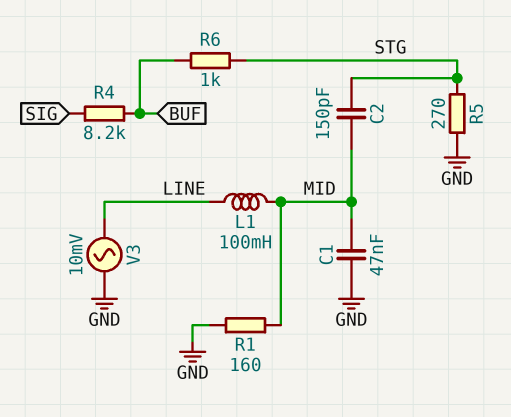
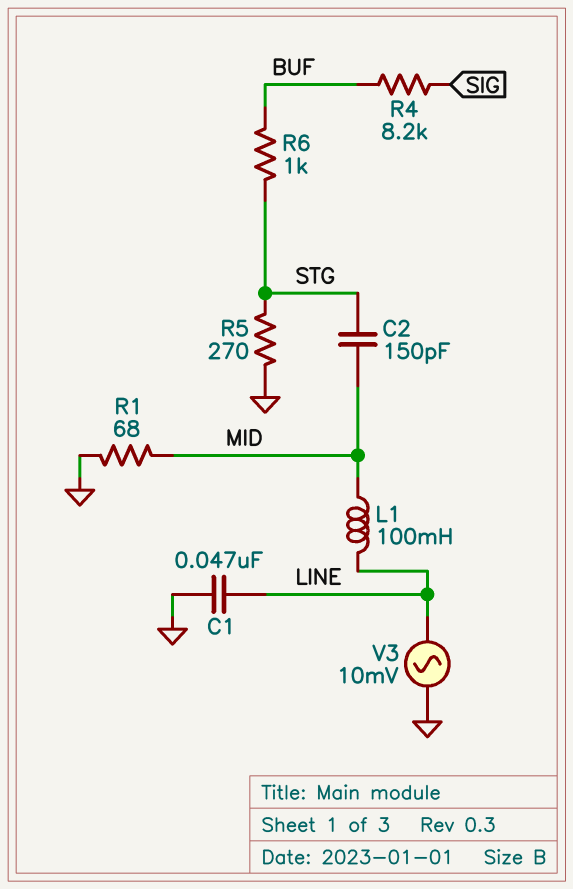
C1: 47nF (GND, MID) -> 47nF (GND, LINE)
R1: 160 (GND, MID) -> 68 (GND, MID)

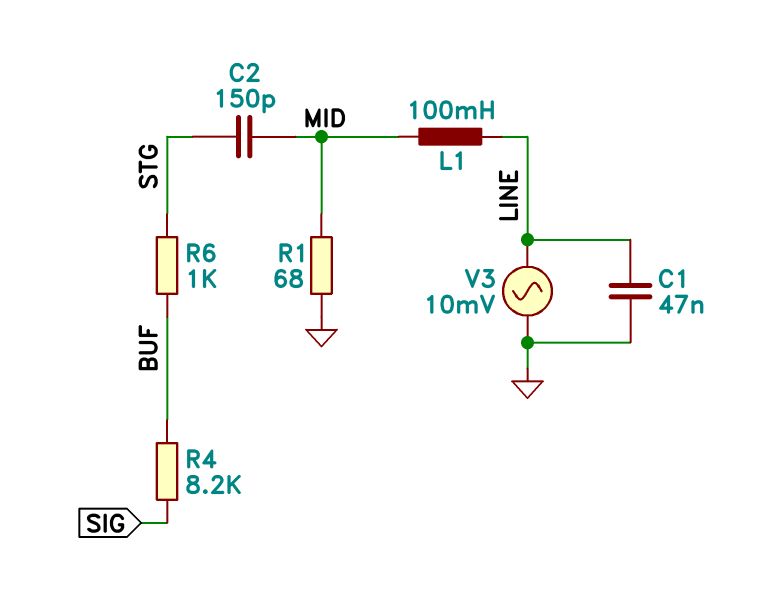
R5: 270 (GND, STG) -> none

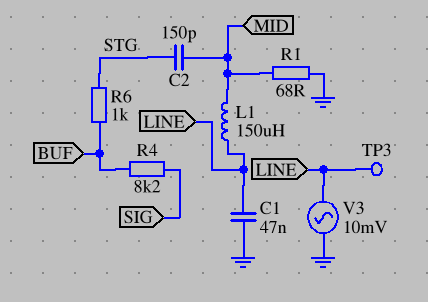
L1: 100mH (LINE, MID) -> 150uH (LINE, MID)
TP3: none -> test point (LINE)

